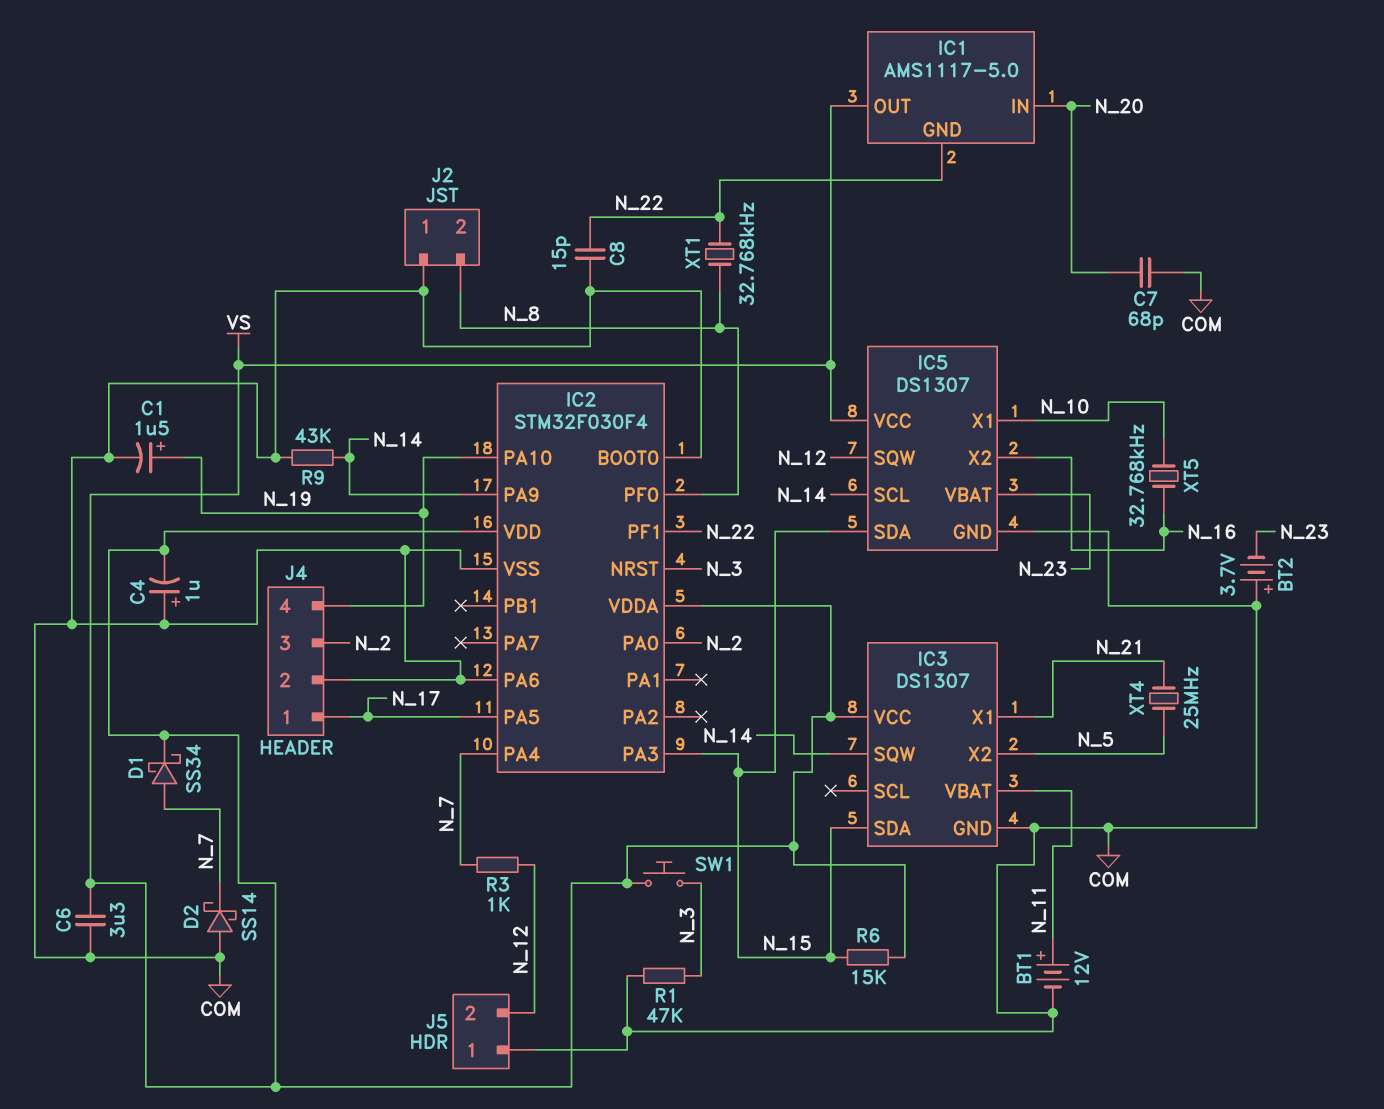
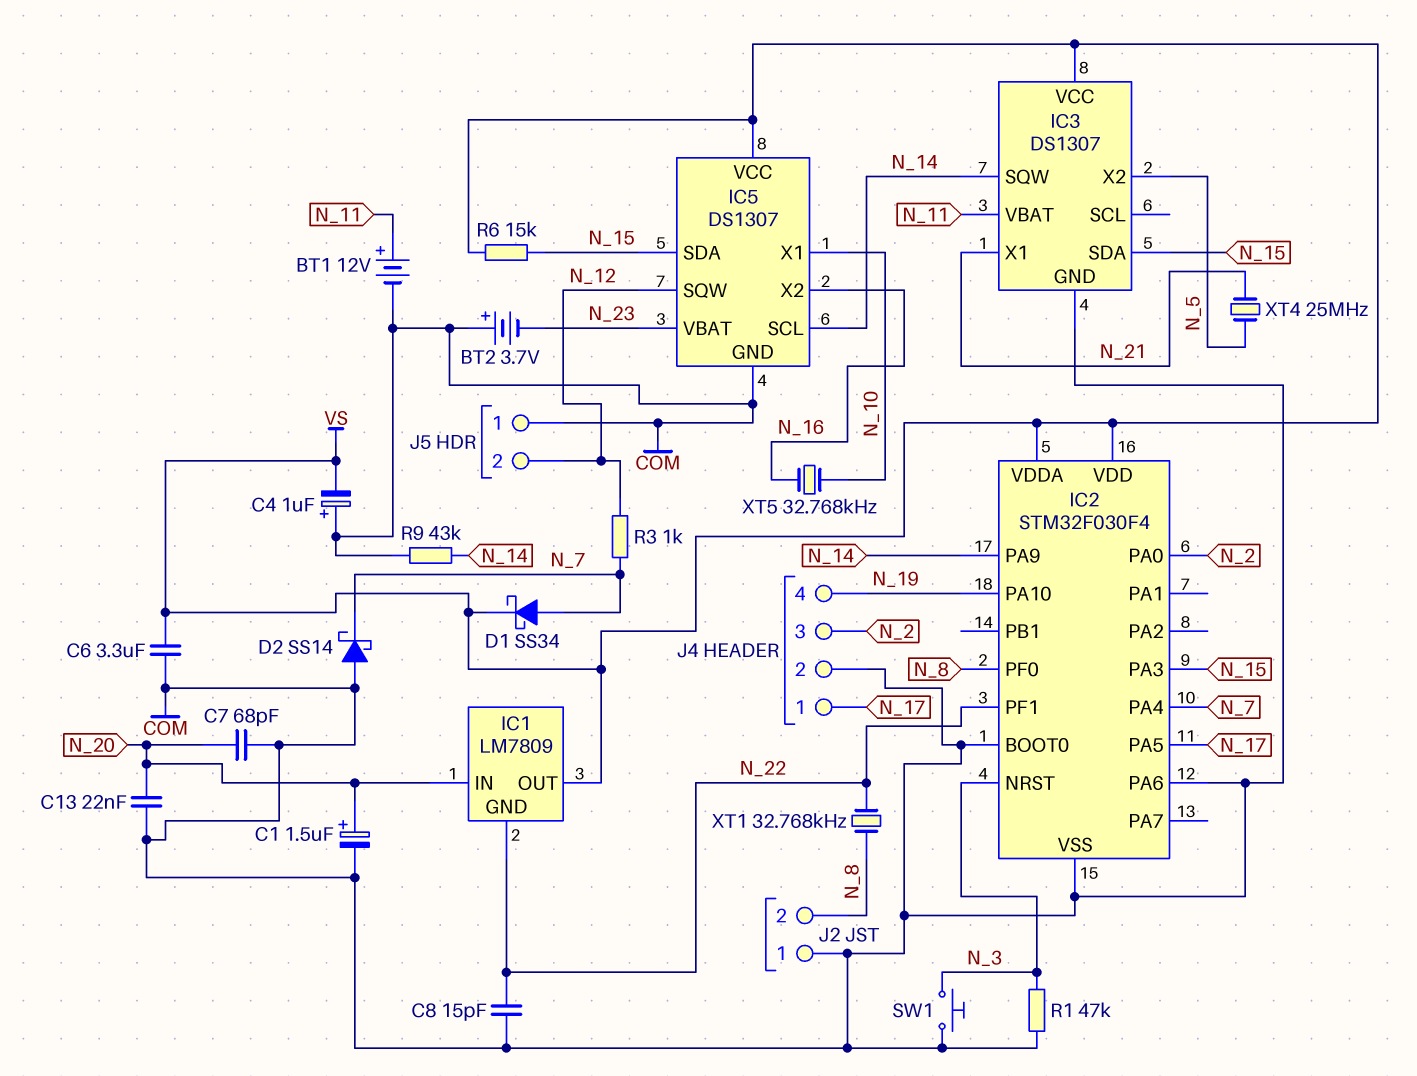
C1: 1.5uF (plus N_19, minus COM) -> 1.5uF (plus N_20, minus COM)
C13: none -> 22nF (COM, N_20)
IC1: AMS1117-5.0 -> LM7809
SW1: button (N_3, VS) -> button (COM, N_3)

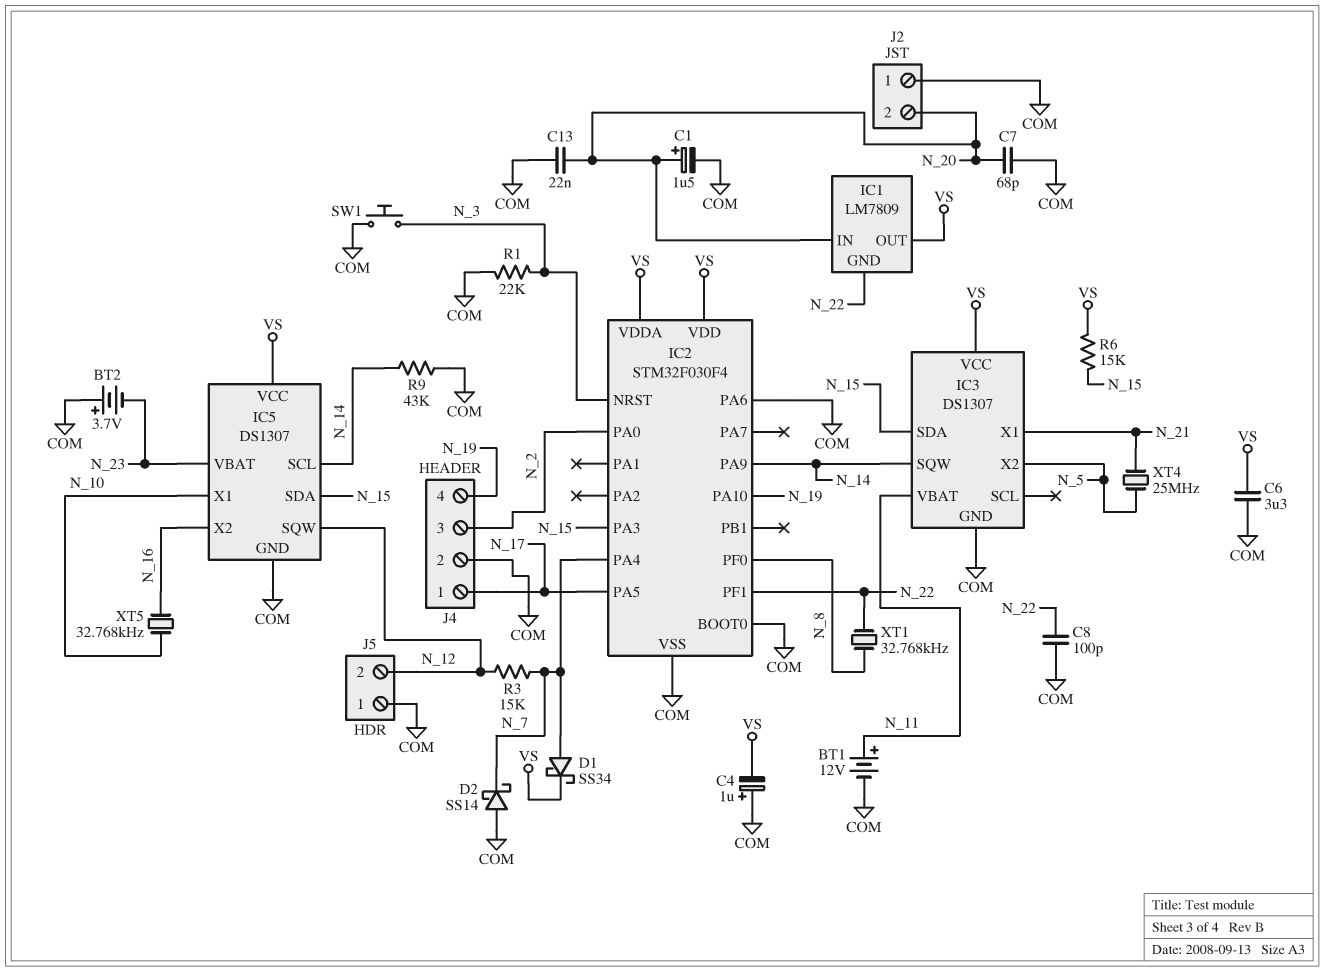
C8: 15pF (COM, N_22) -> 100pF (COM, N_22)
J2 pin 2: N_8 -> N_20
R1: 47k (COM, N_3) -> 22k (COM, N_3)
R3: 1k (N_7, N_12) -> 15k (N_7, N_12)

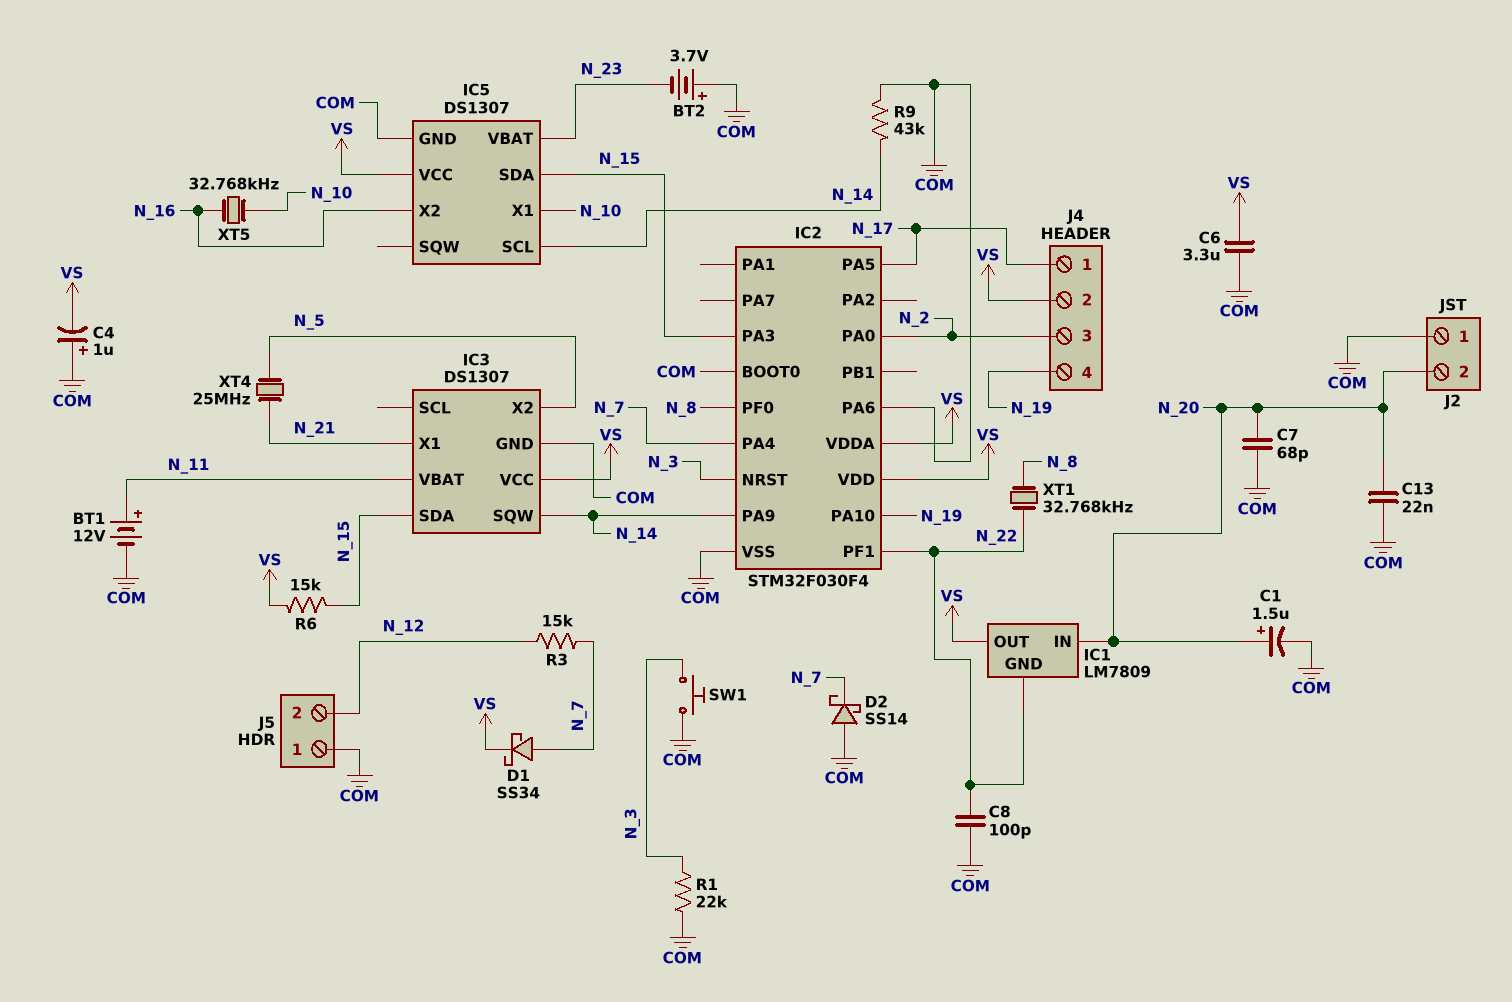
IC5 pin SQW: N_12 -> none
J4 pin 2: COM -> VS

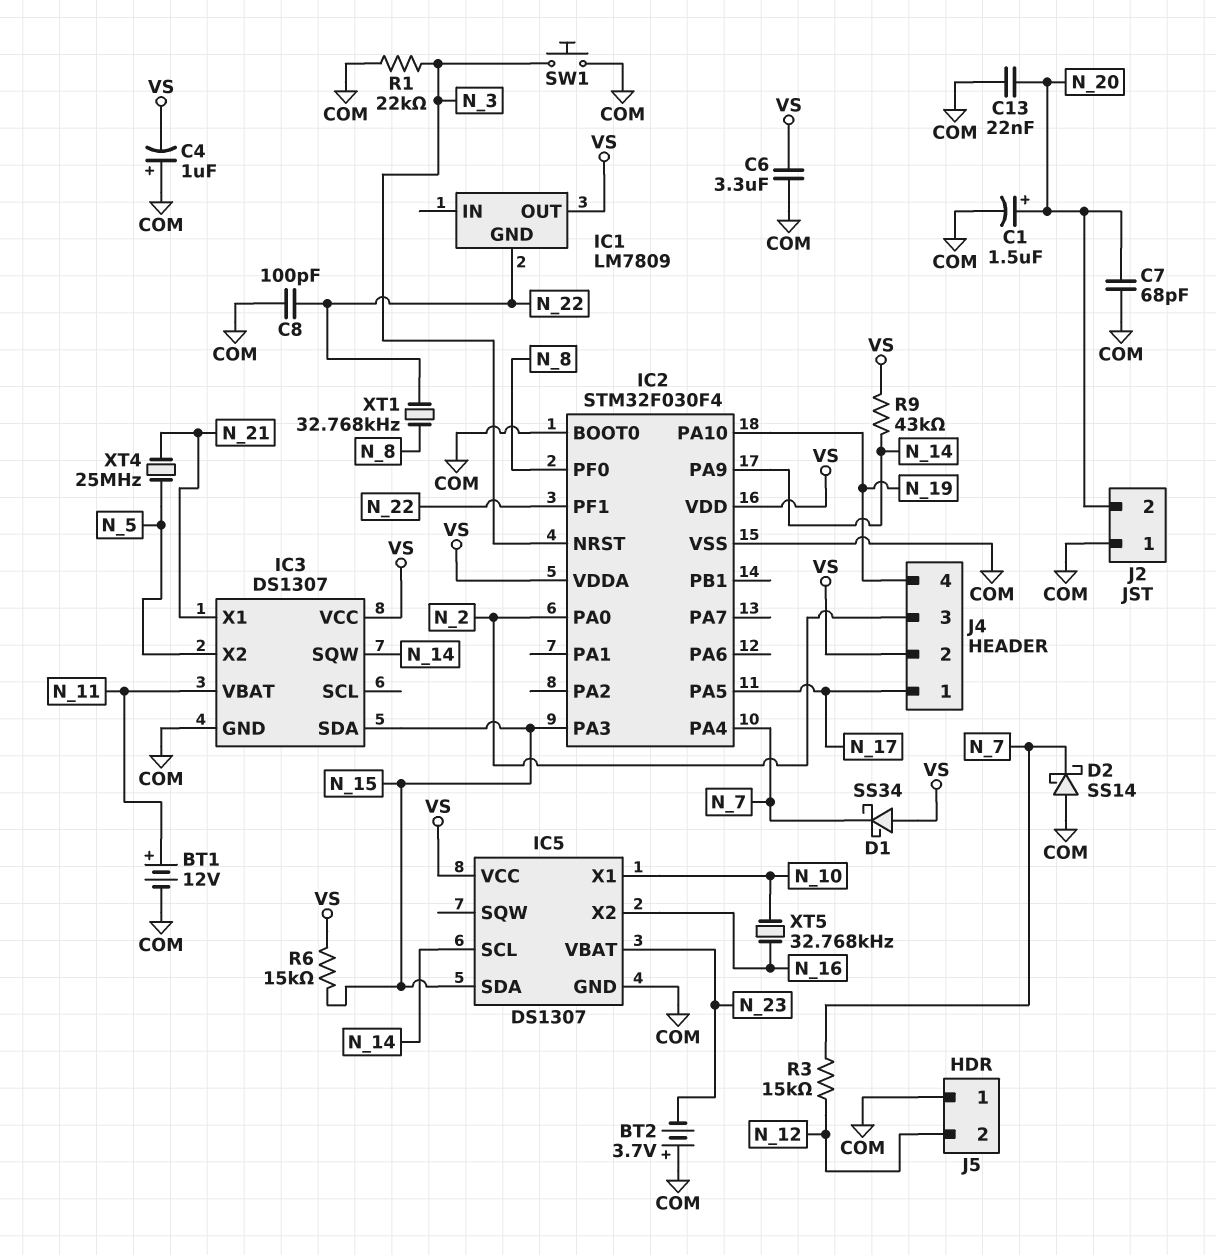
D1: schottky SS34 (A N_7, K VS) -> schottky SS34 (A VS, K N_7)
IC1 pin IN: N_20 -> none
IC2 pin PA6: COM -> none
R9: 43k (COM, N_14) -> 43k (N_14, VS)

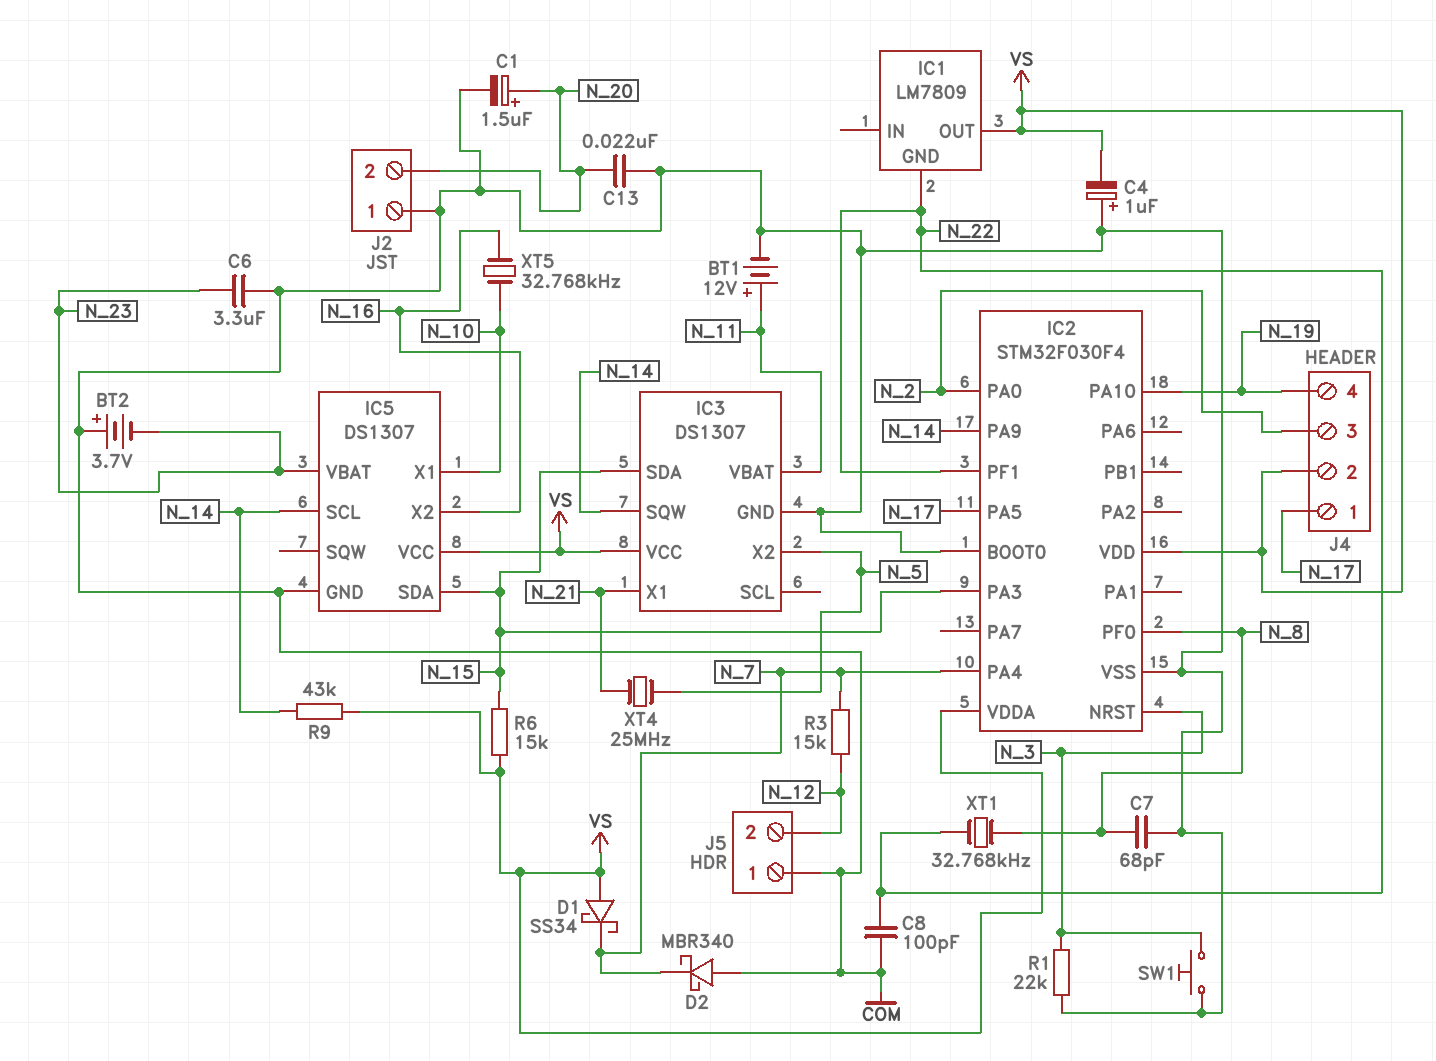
C6: 3.3uF (COM, VS) -> 3.3uF (COM, N_23)
C7: 68pF (COM, N_20) -> 68pF (COM, N_8)
D2: schottky SS14 (A COM, K N_7) -> schottky MBR340 (A COM, K N_7)

